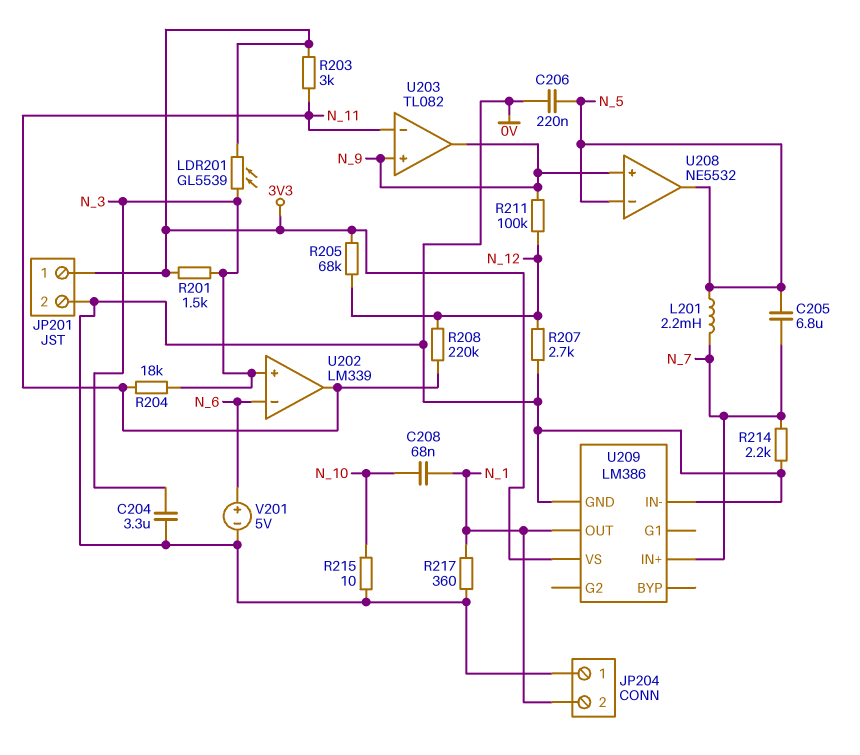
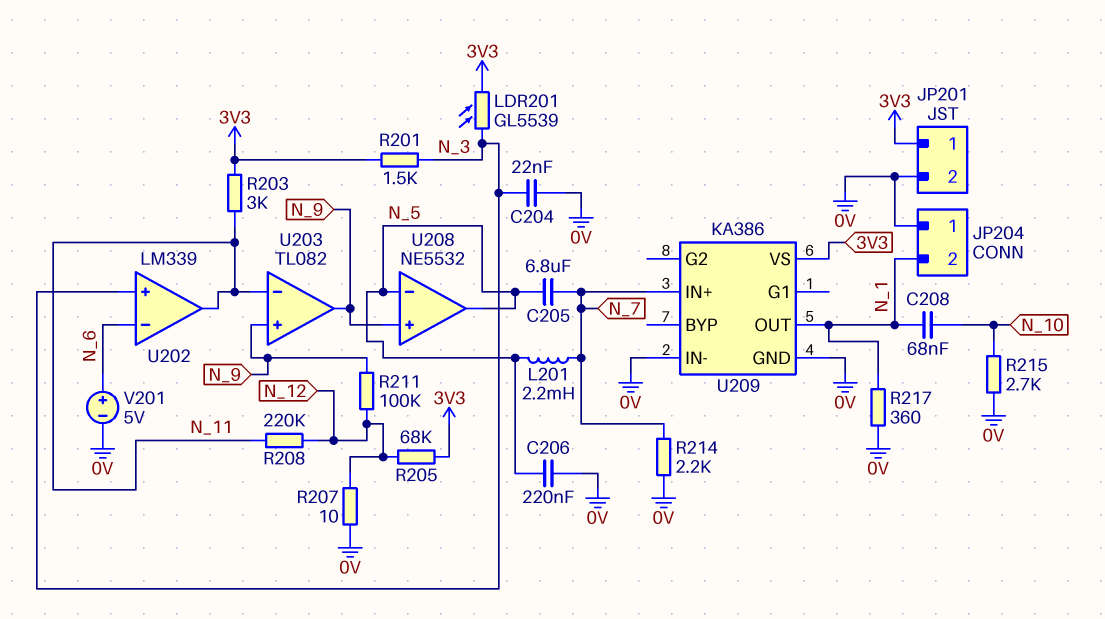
C204: 3.3uF (0V, N_3) -> 22nF (0V, N_3)
R204: 18k (N_3, N_11) -> none
R207: 2.7k (0V, N_12) -> 10 (0V, N_12)
R215: 10 (0V, N_10) -> 2.7k (0V, N_10)
U209: LM386 -> KA386

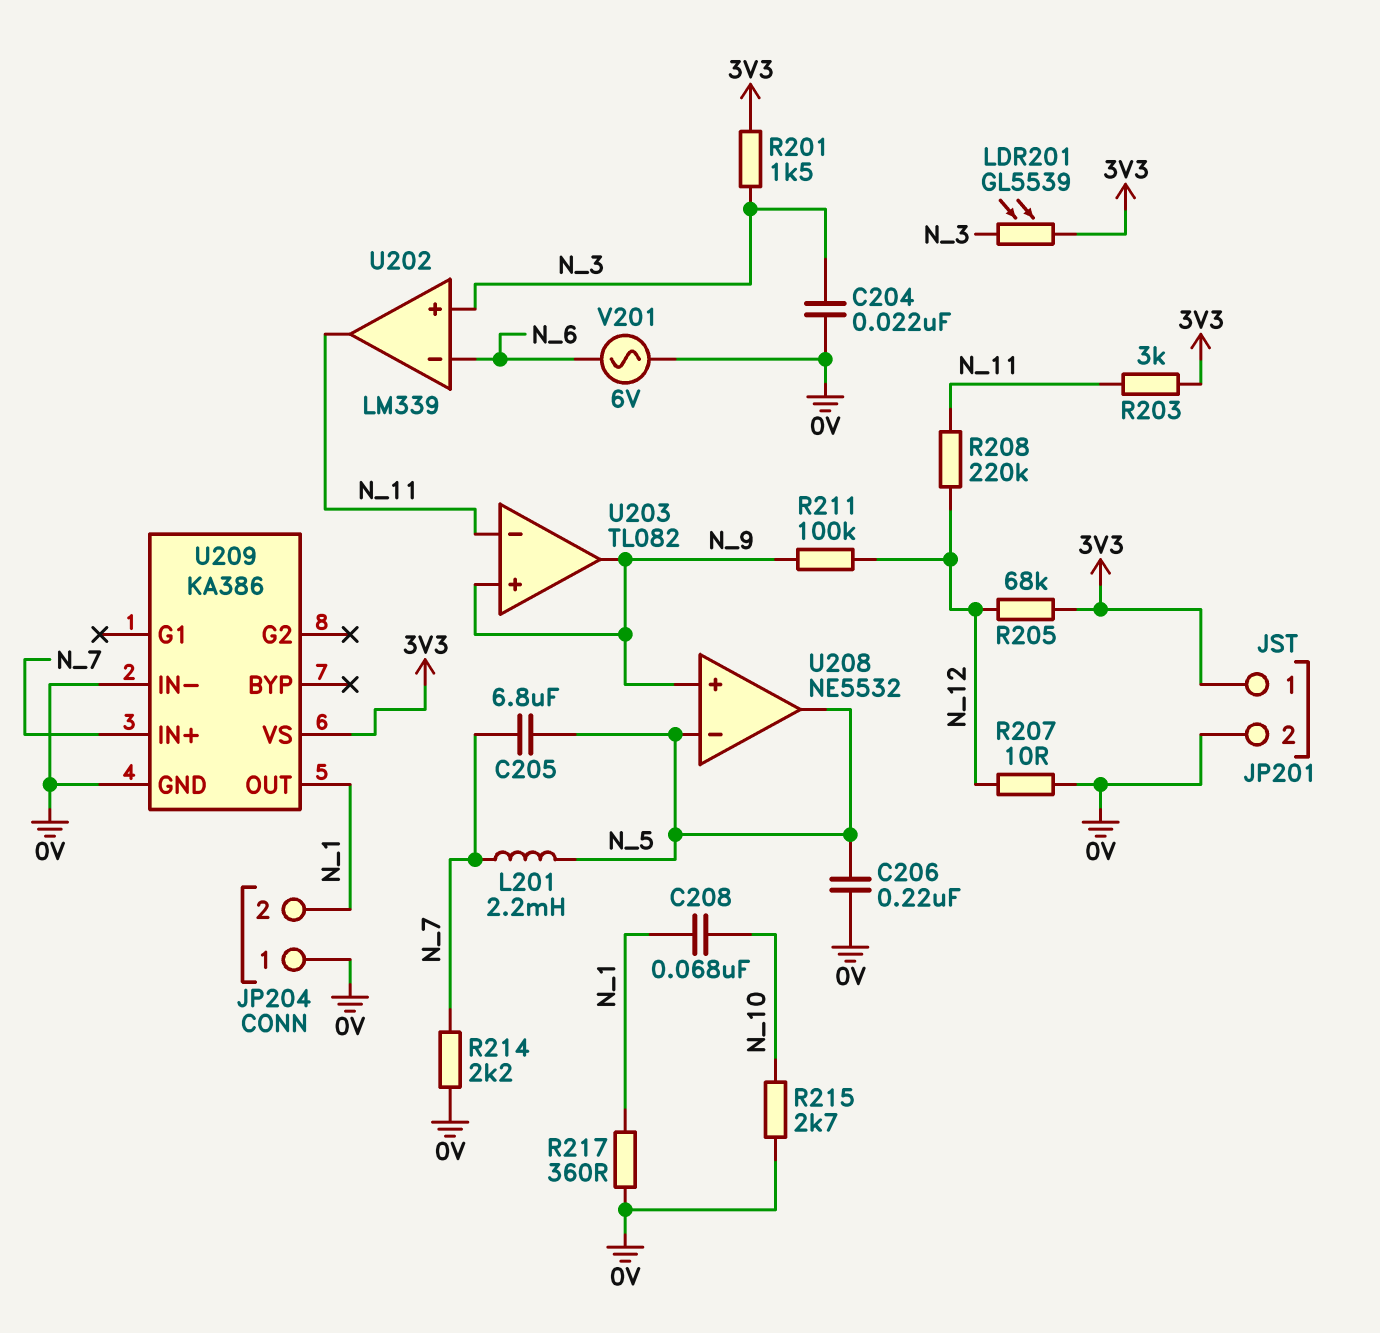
V201: 5V (plus N_6, minus 0V) -> AC 6V (0V, N_6)

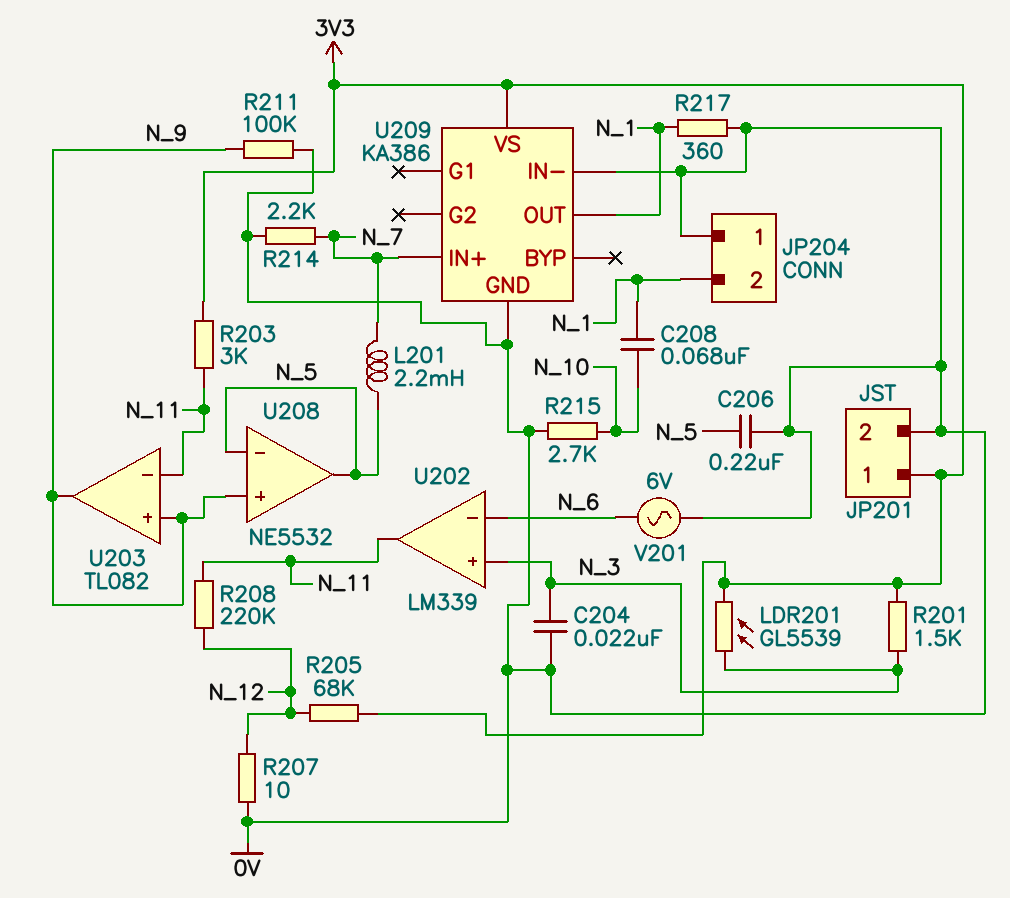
C205: 6.8uF (N_5, N_7) -> none
R211: 100k (N_9, N_12) -> 100k (0V, N_9)

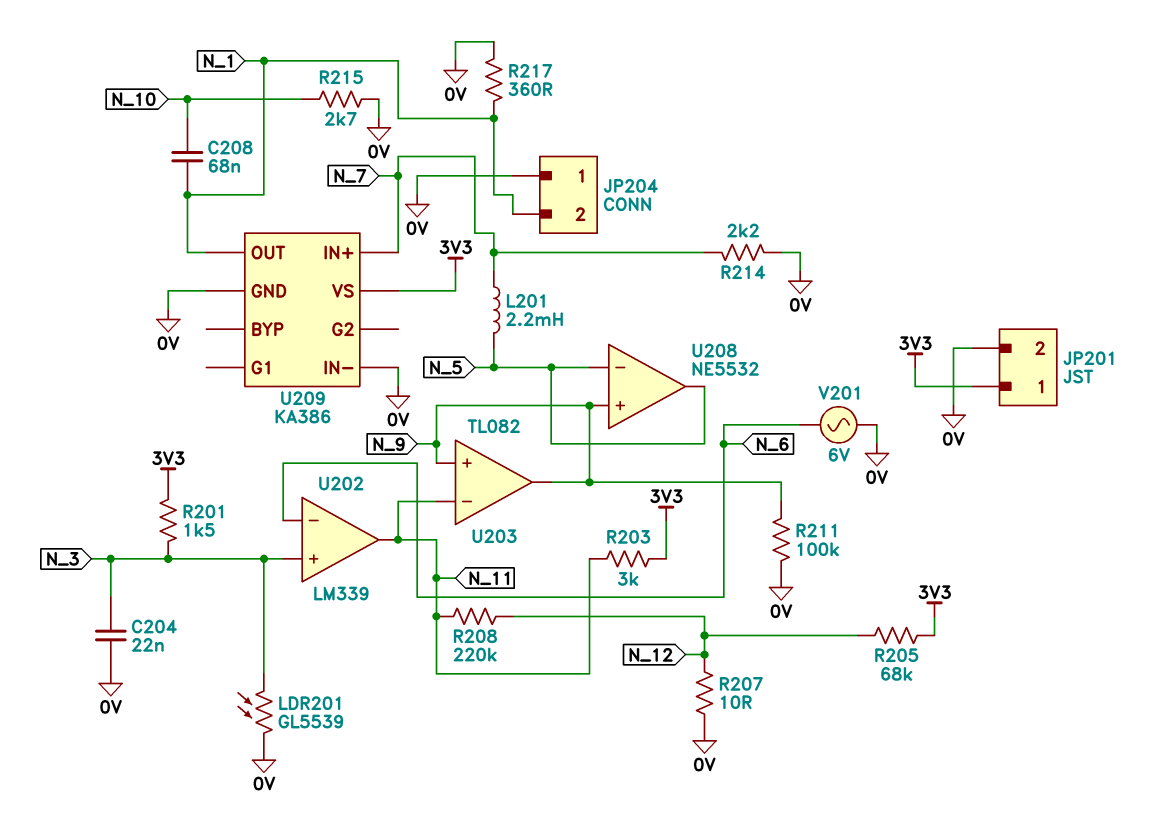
C206: 220nF (0V, N_5) -> none
LDR201: GL5539 (3V3, N_3) -> GL5539 (0V, N_3)

